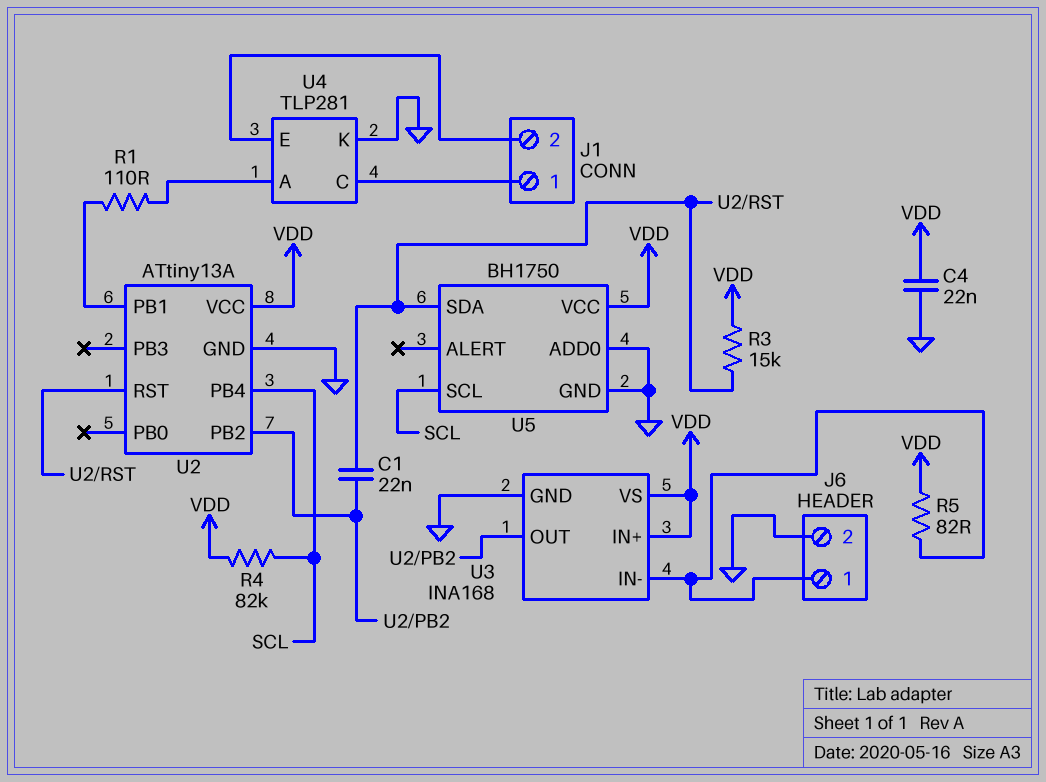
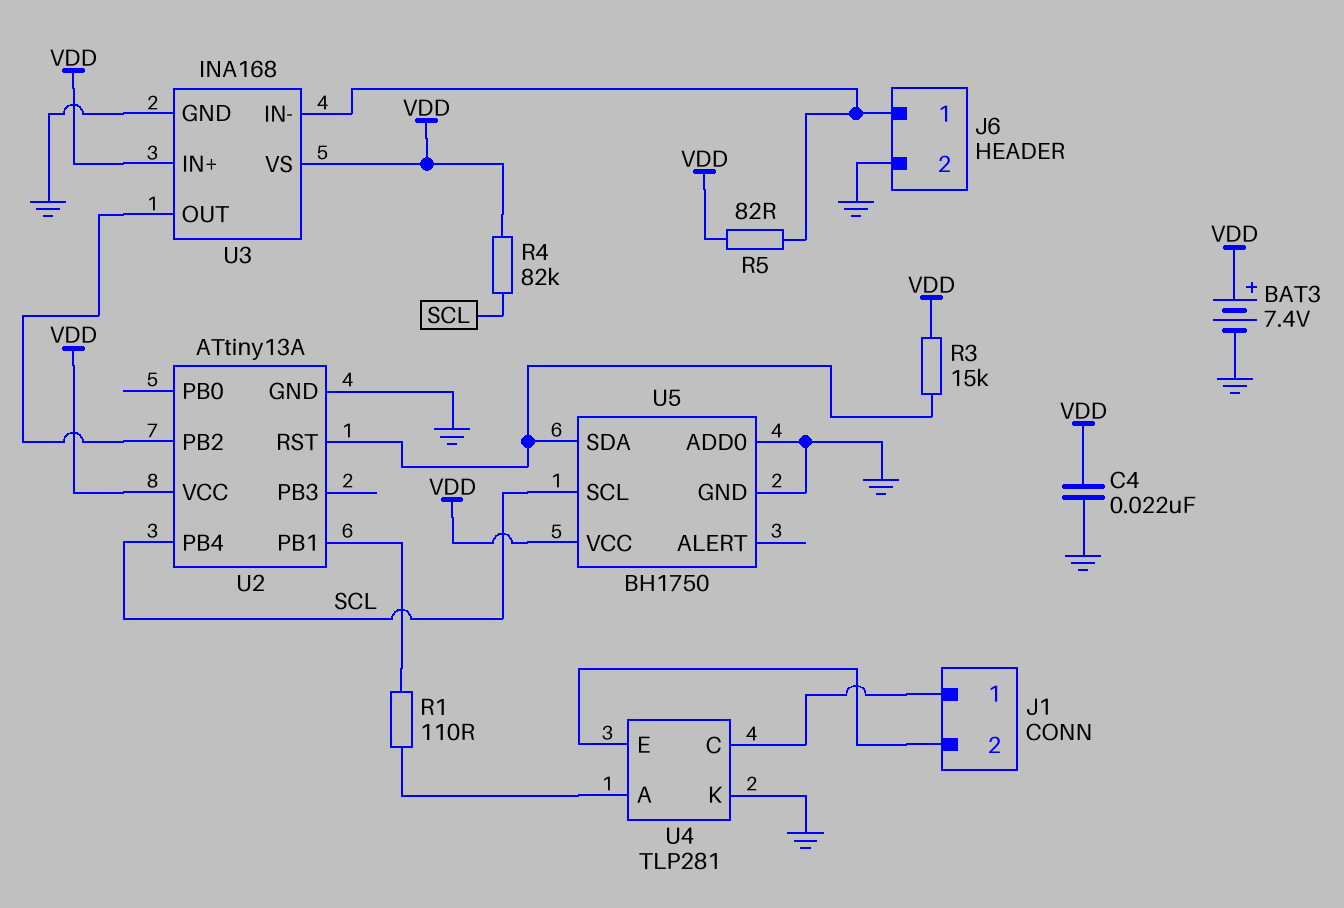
BAT3: none -> 7.4V (plus VDD, minus GND)
C1: 22nF (U2/PB2, U2/RST) -> none

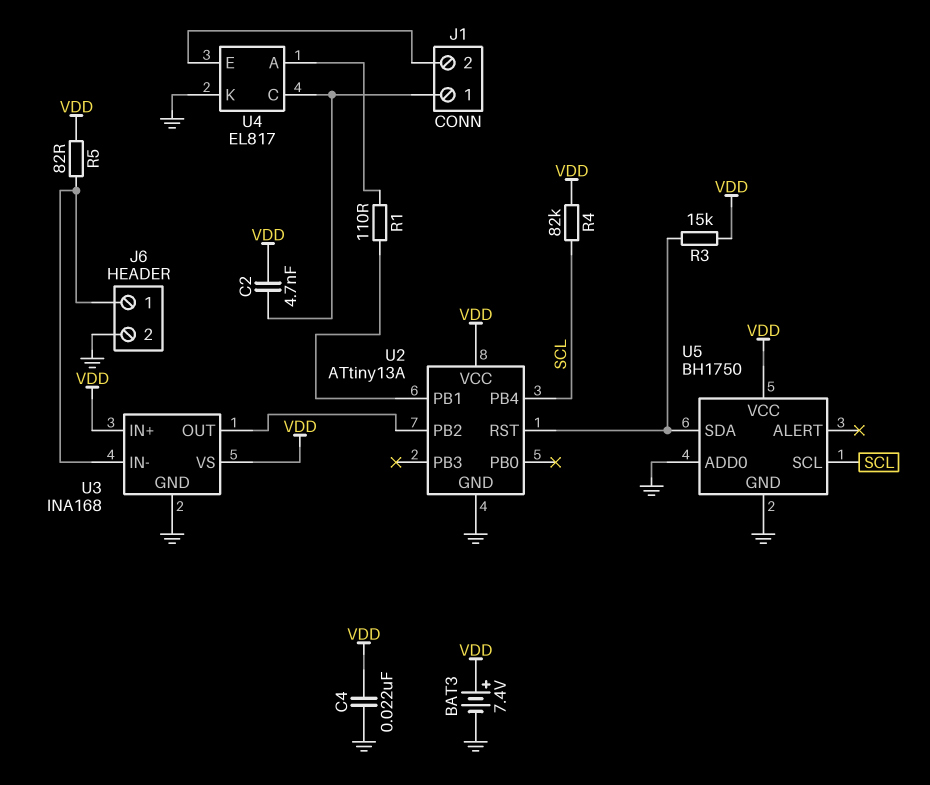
C2: none -> 4.7nF (J1/1, VDD)
U4: TLP281 -> EL817

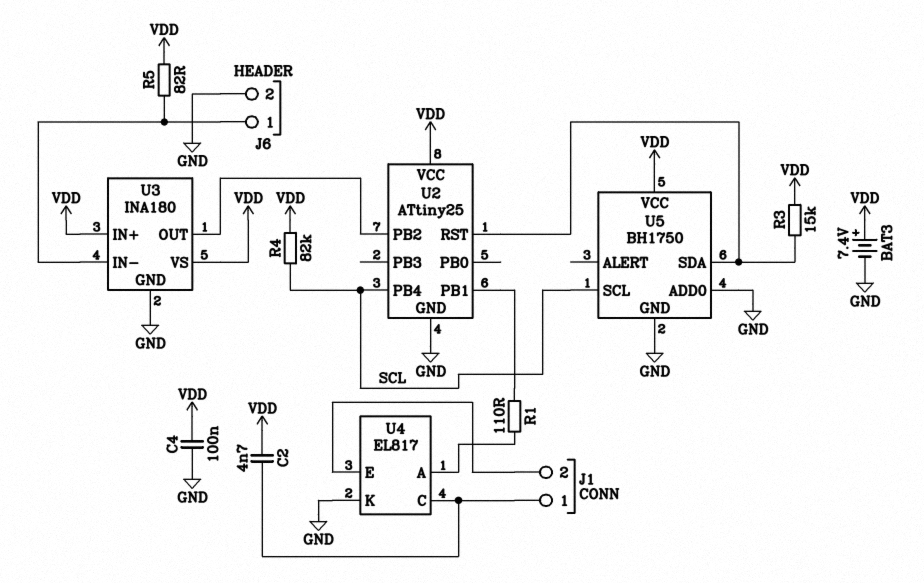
C4: 22nF (GND, VDD) -> 100nF (GND, VDD)
U2: ATtiny13A -> ATtiny25
U3: INA168 -> INA180

